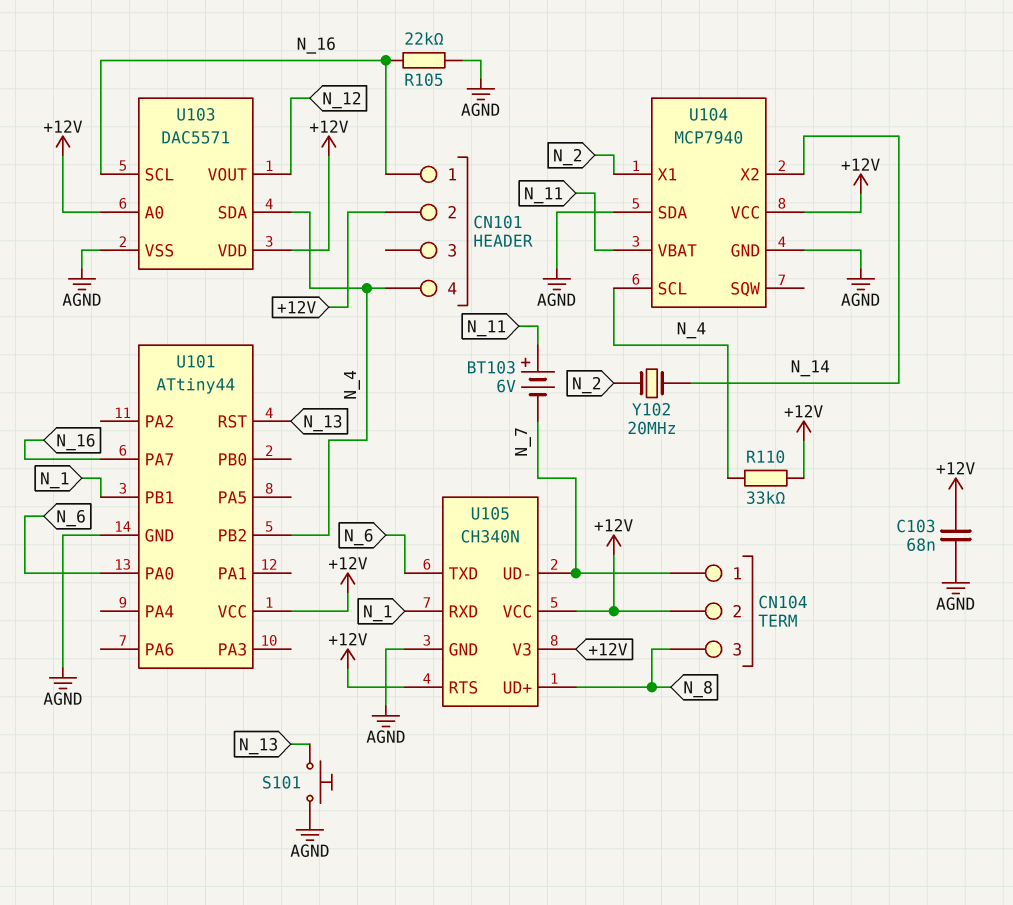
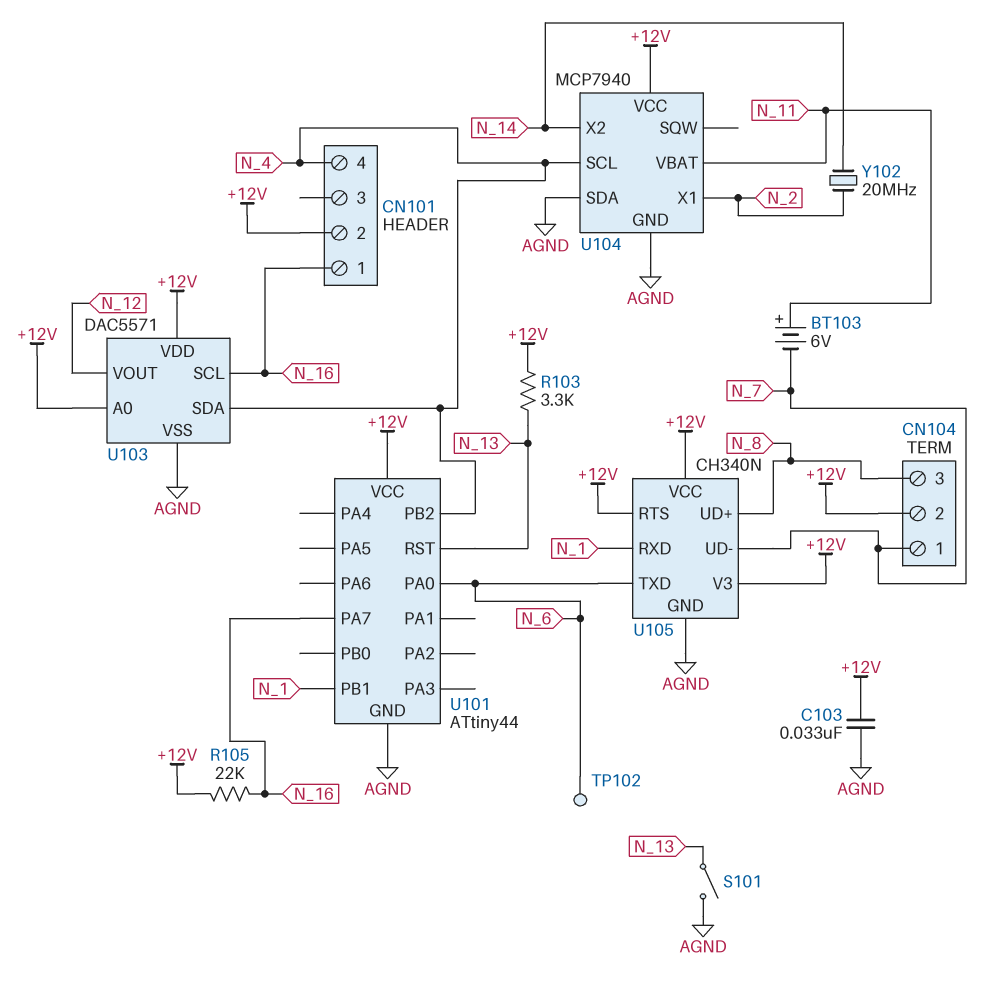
C103: 68nF (+12V, AGND) -> 33nF (+12V, AGND)
R103: none -> 3.3k (+12V, N_13)
R105: 22k (AGND, N_16) -> 22k (+12V, N_16)
R110: 33k (+12V, N_4) -> none
S101: button (AGND, N_13) -> switch (AGND, N_13)
TP102: none -> test point (N_6)

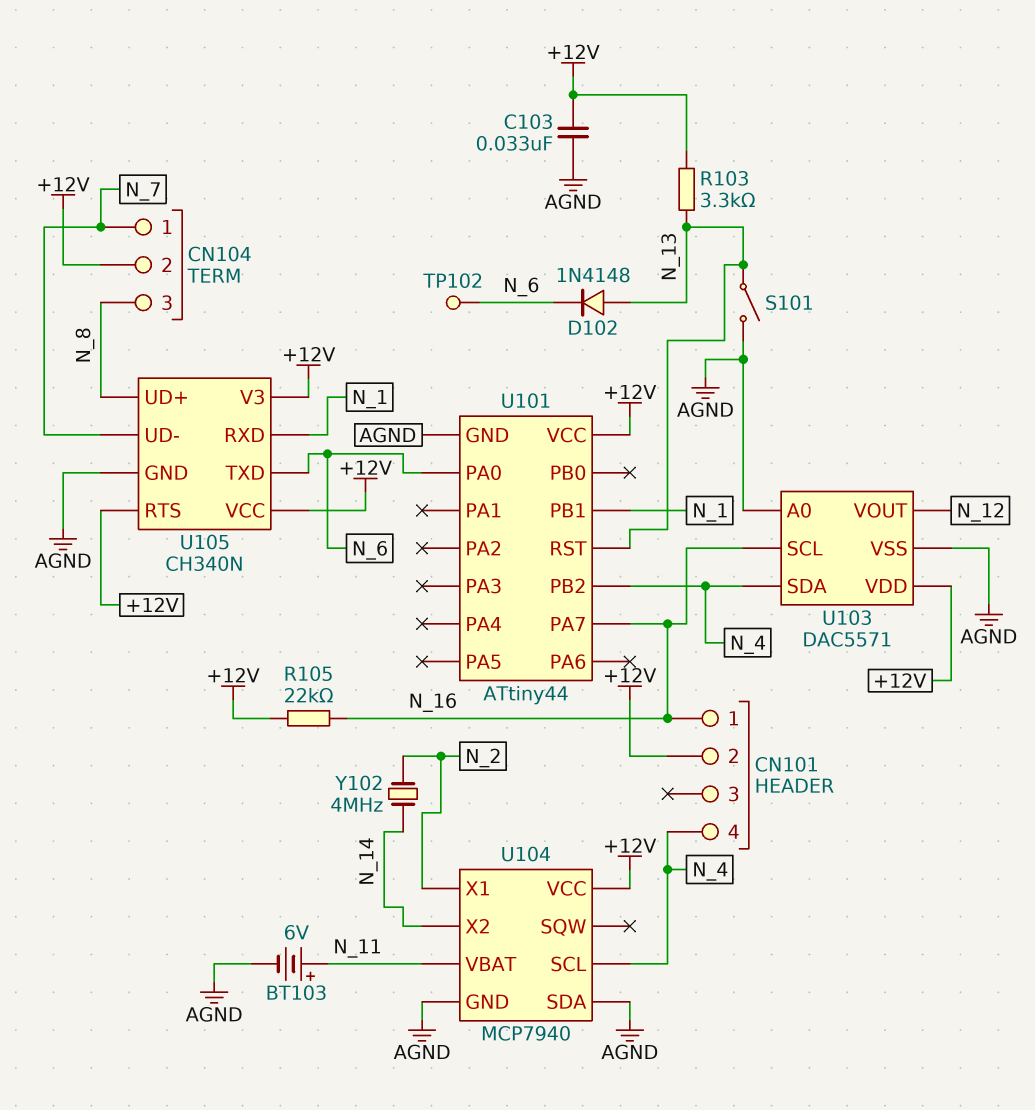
BT103: 6V (plus N_11, minus N_7) -> 6V (plus N_11, minus AGND)
D102: none -> diode 1N4148 (A N_13, K N_6)
U103 pin A0: +12V -> AGND
Y102: 20MHz (N_2, N_14) -> 4MHz (N_2, N_14)

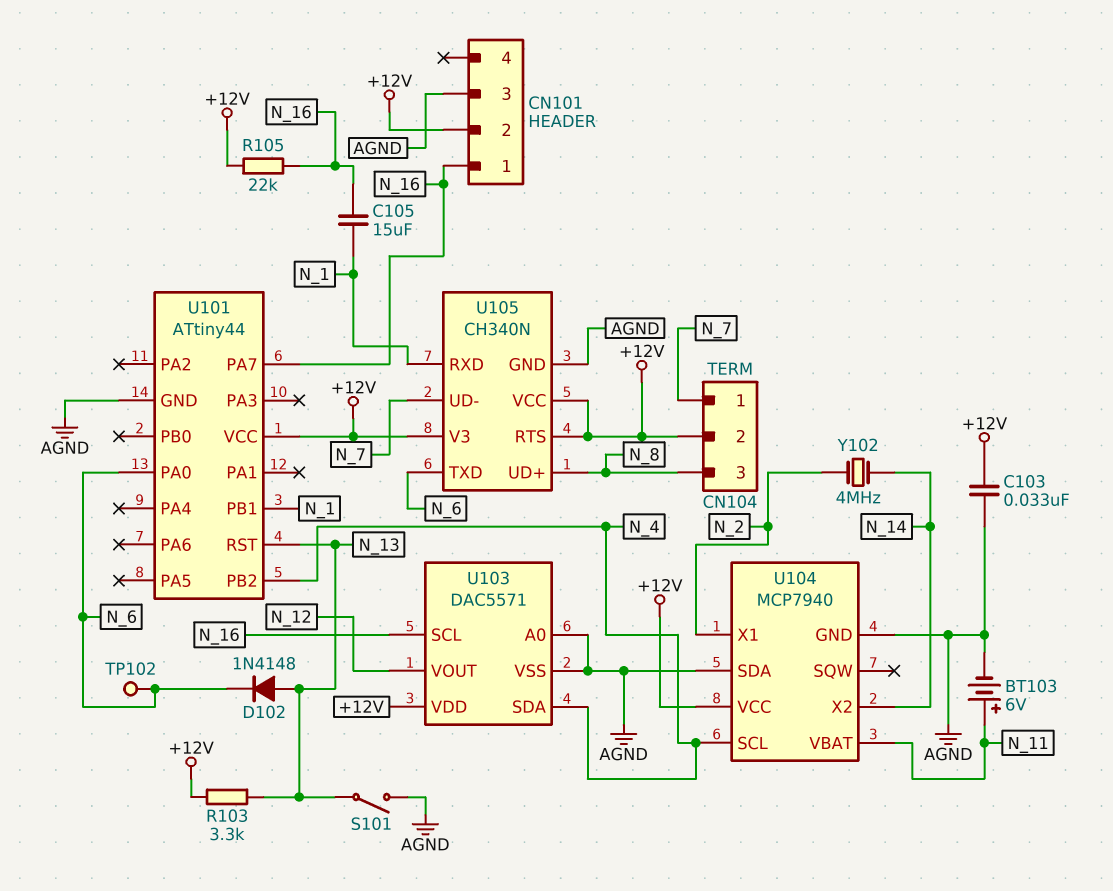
C105: none -> 15uF (N_1, N_16)
CN101 pin 3: none -> AGND
CN101 pin 4: N_4 -> none

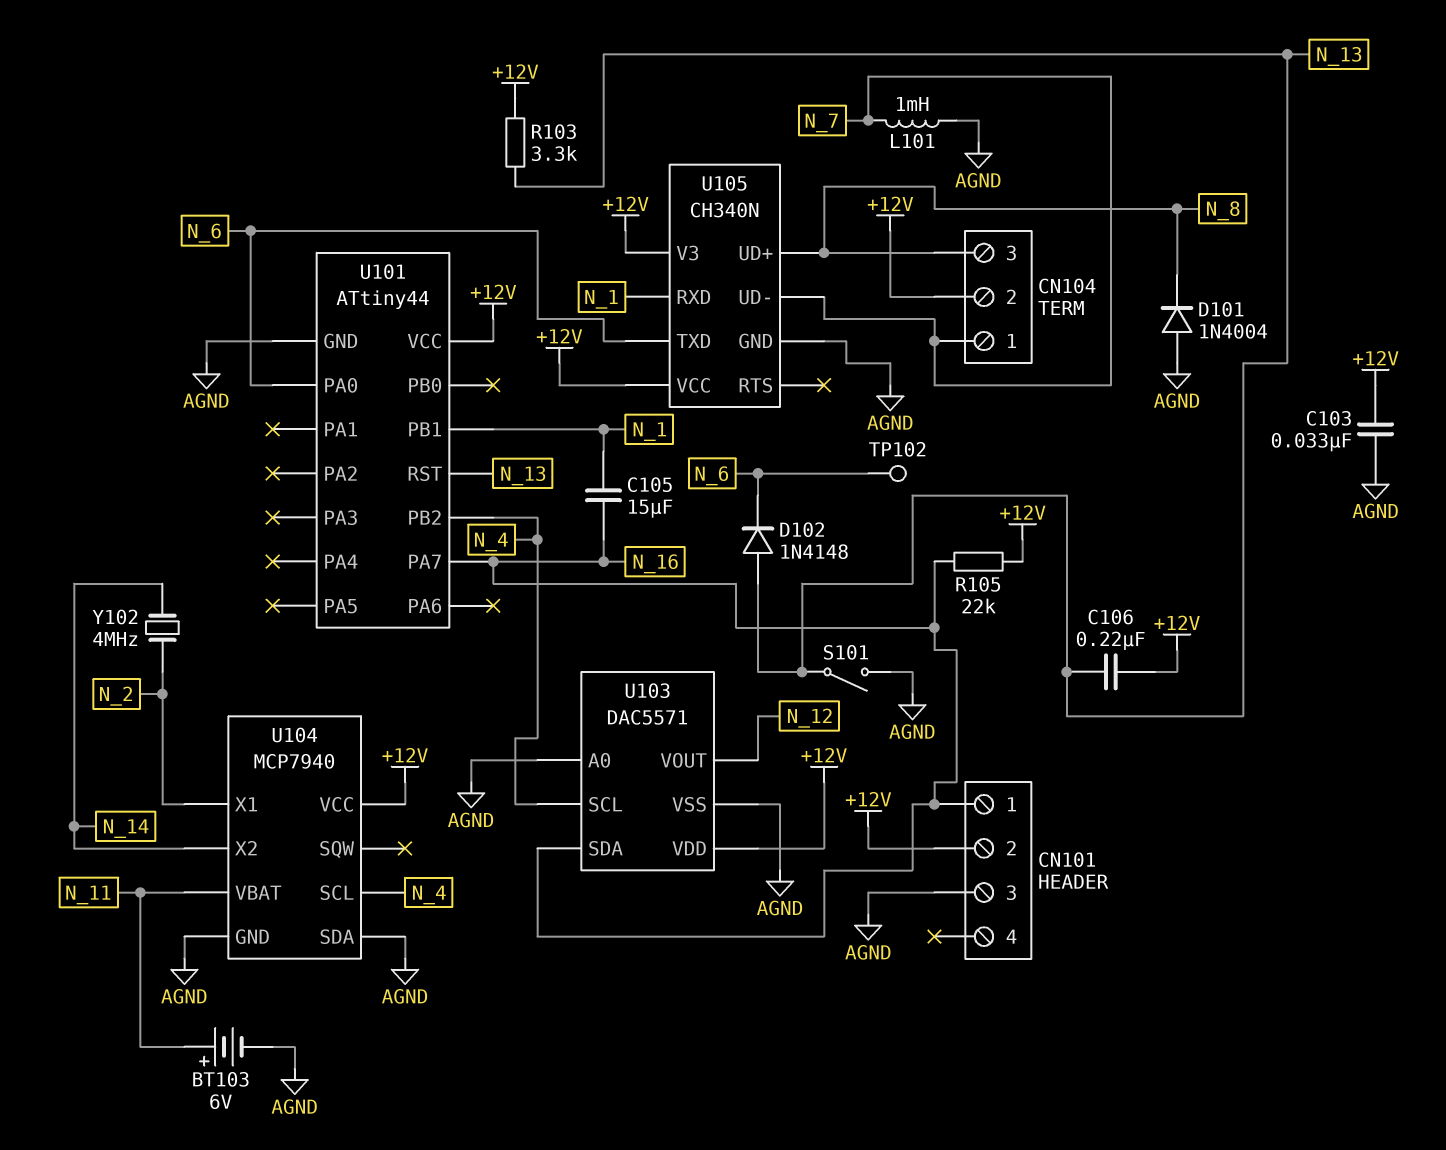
C106: none -> 220nF (+12V, N_13)
D101: none -> diode 1N4004 (A AGND, K N_8)
L101: none -> 1mH (AGND, N_7)
U103 pin SCL: N_16 -> N_4
U103 pin SDA: N_4 -> N_16
U105 pin RTS: +12V -> none

